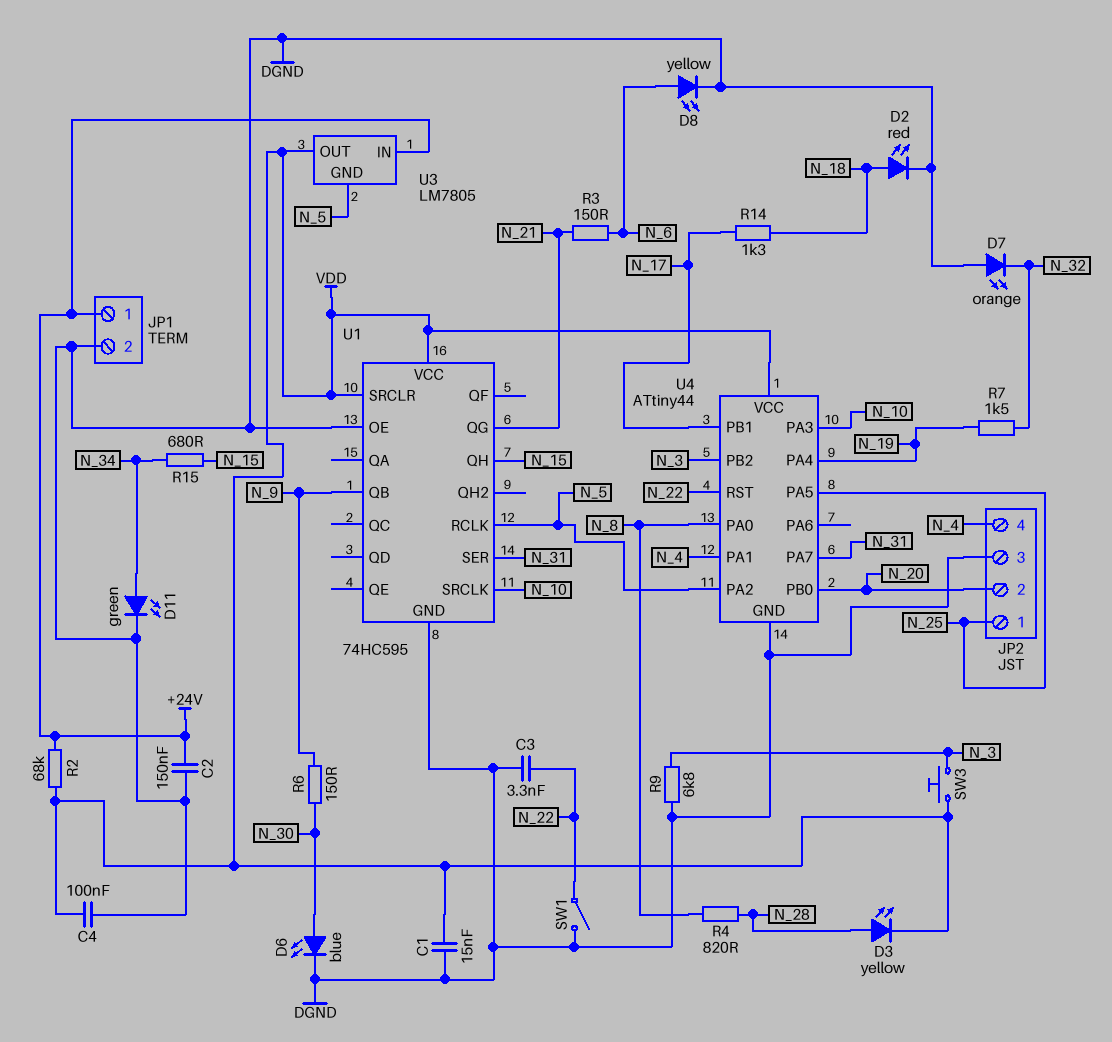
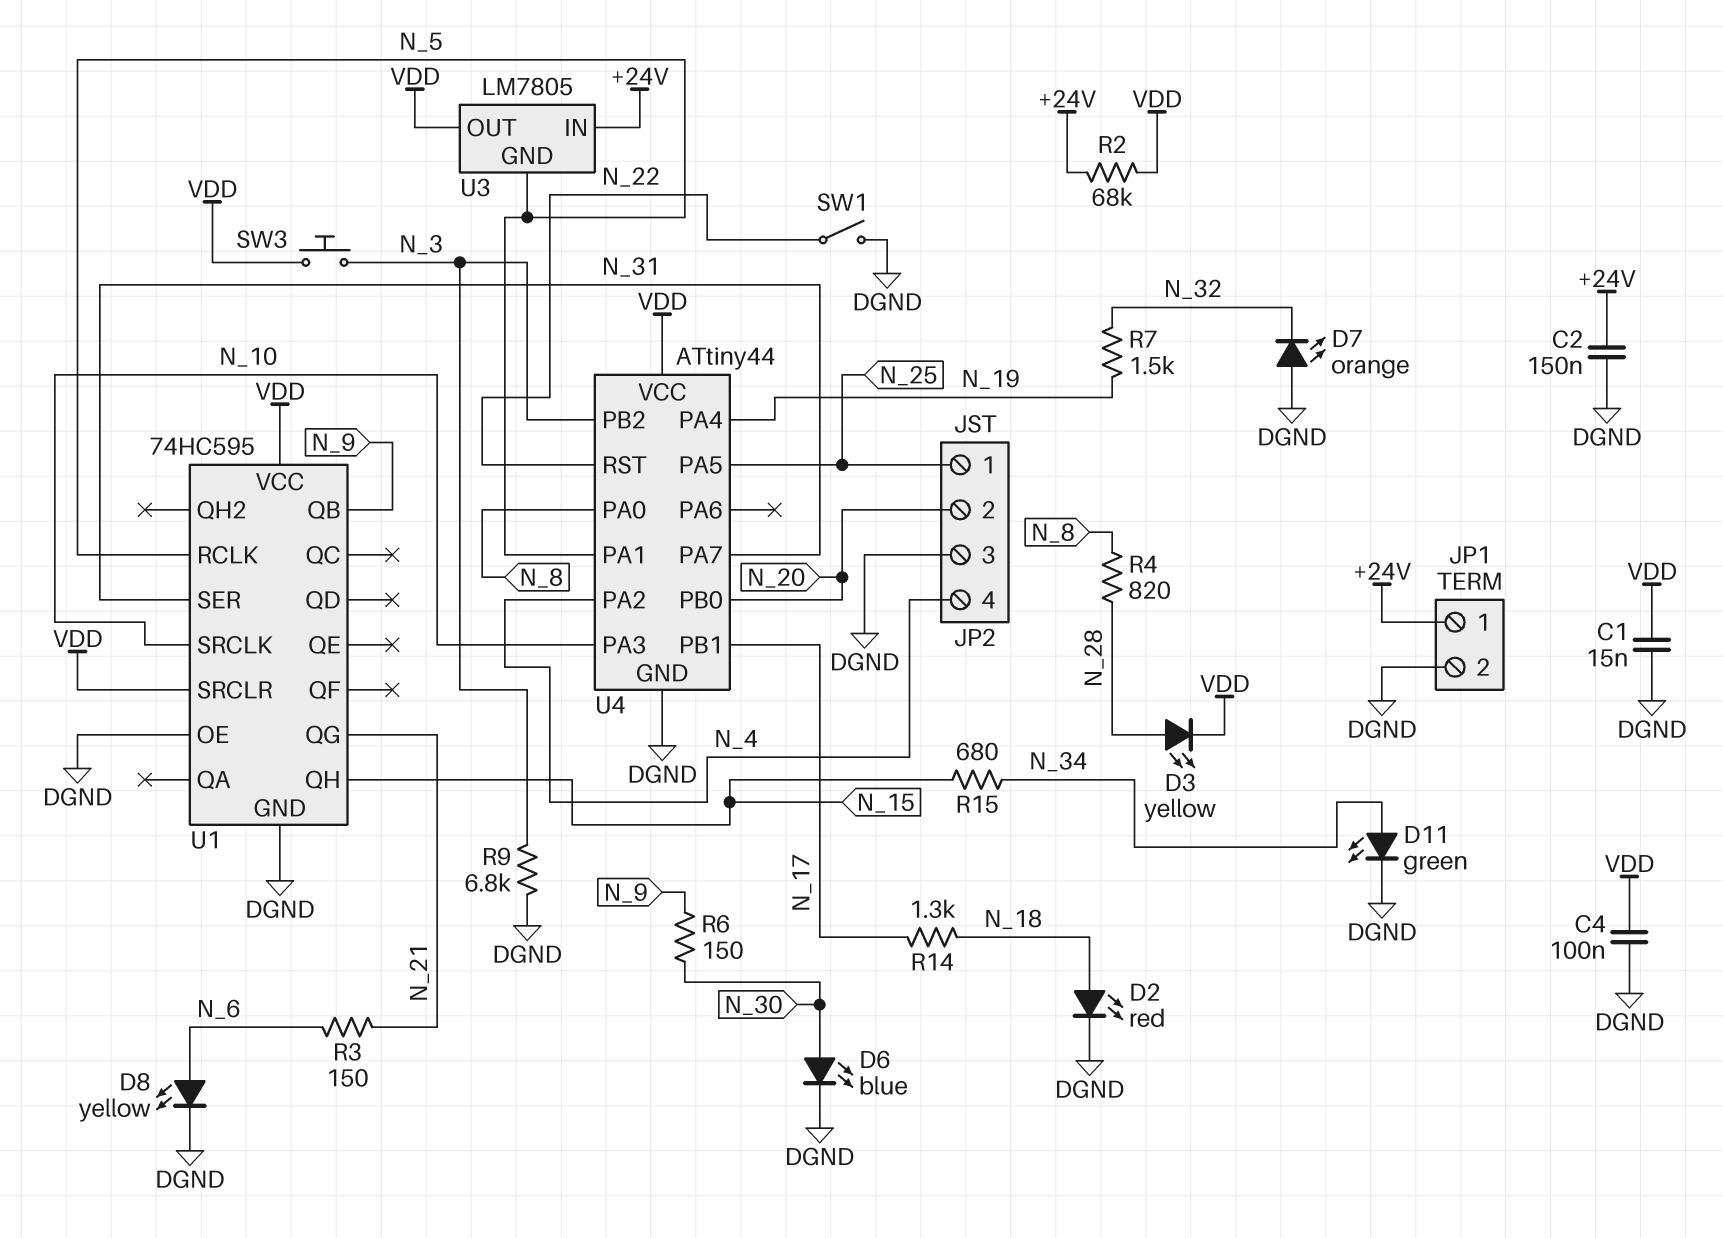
C3: 3.3nF (DGND, N_22) -> none
U4 pin PA1: N_4 -> N_5
U4 pin PA2: N_5 -> N_4

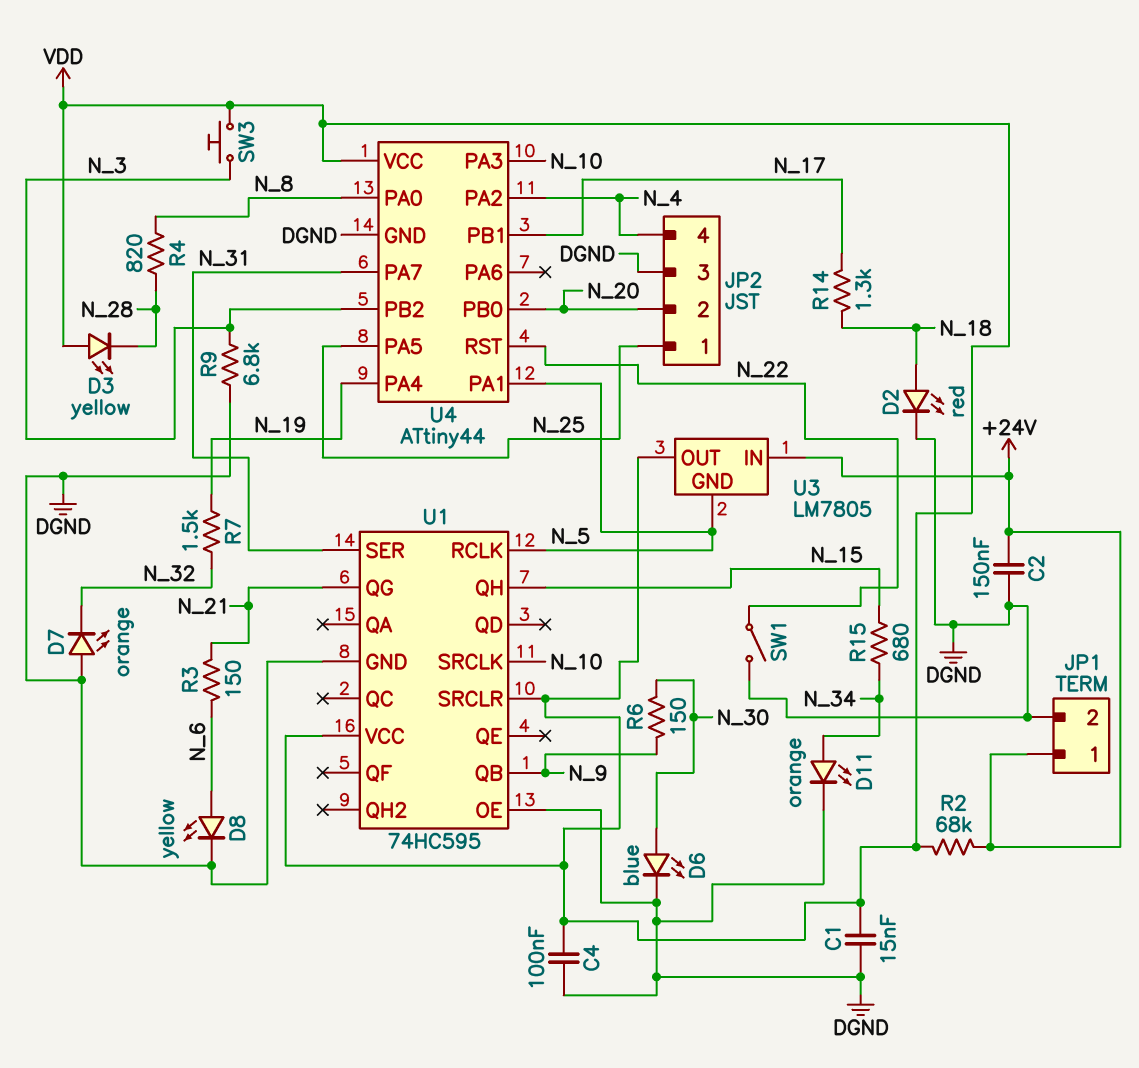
D3: LED yellow (A N_28, K VDD) -> LED yellow (A VDD, K N_28)
D11: LED green (A N_34, K DGND) -> LED orange (A N_34, K DGND)

